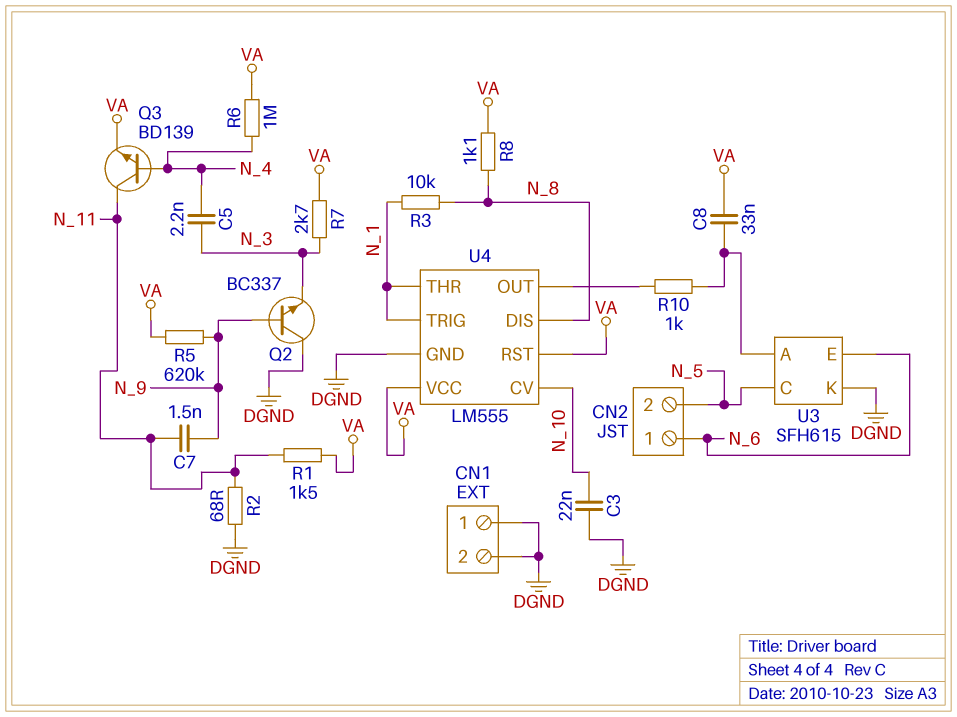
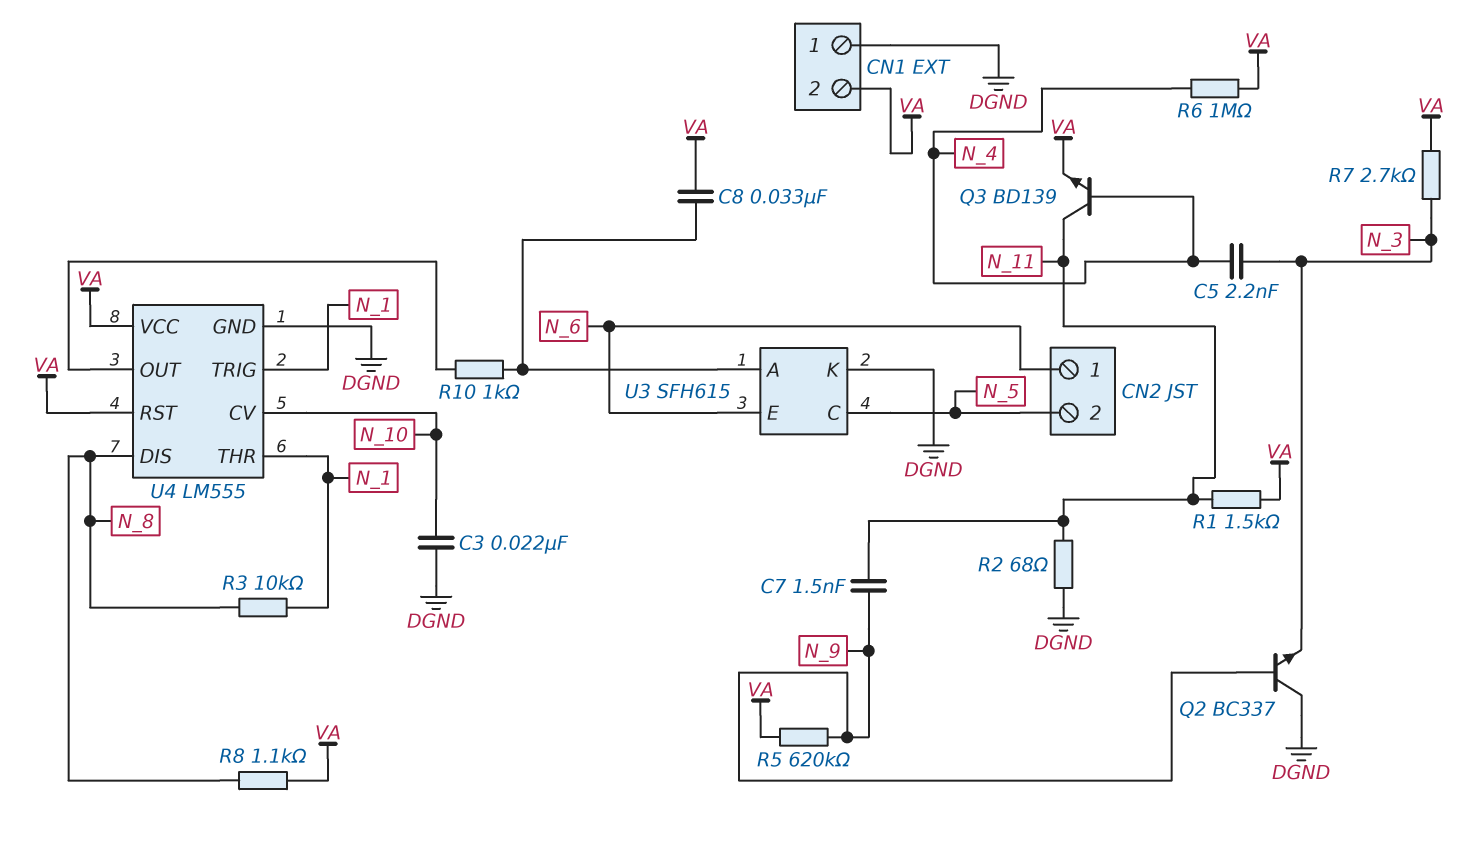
CN1 pin 2: DGND -> VA

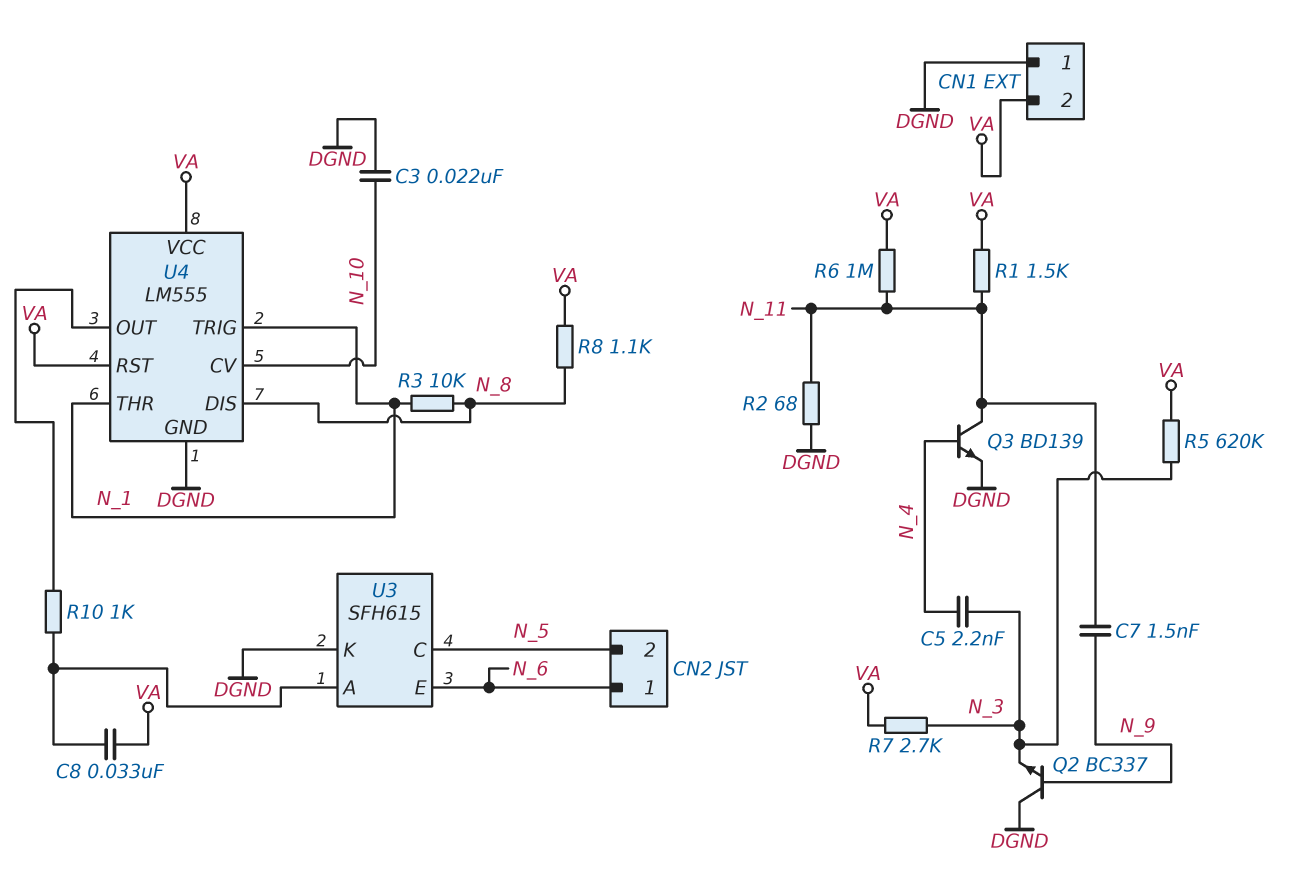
Q3: NPN BD139 (B N_4, C N_11, E VA) -> NPN BD139 (B N_4, C N_11, E DGND)
R5: 620k (N_9, VA) -> 620k (N_3, VA)
R6: 1M (N_4, VA) -> 1M (N_11, VA)

